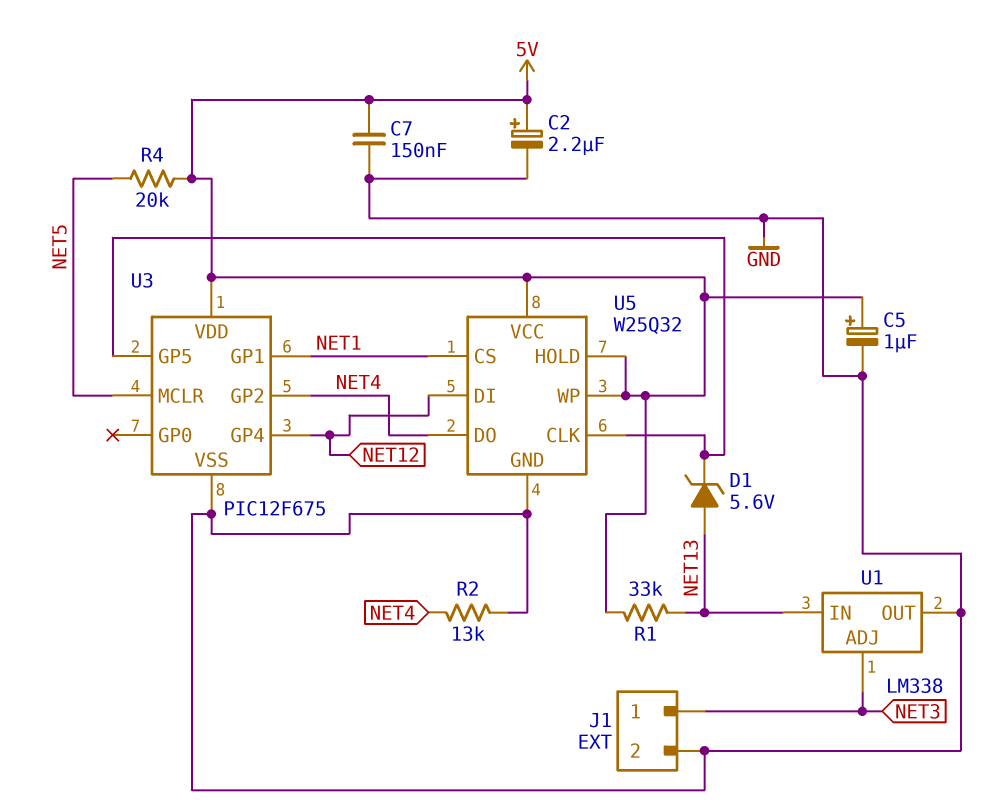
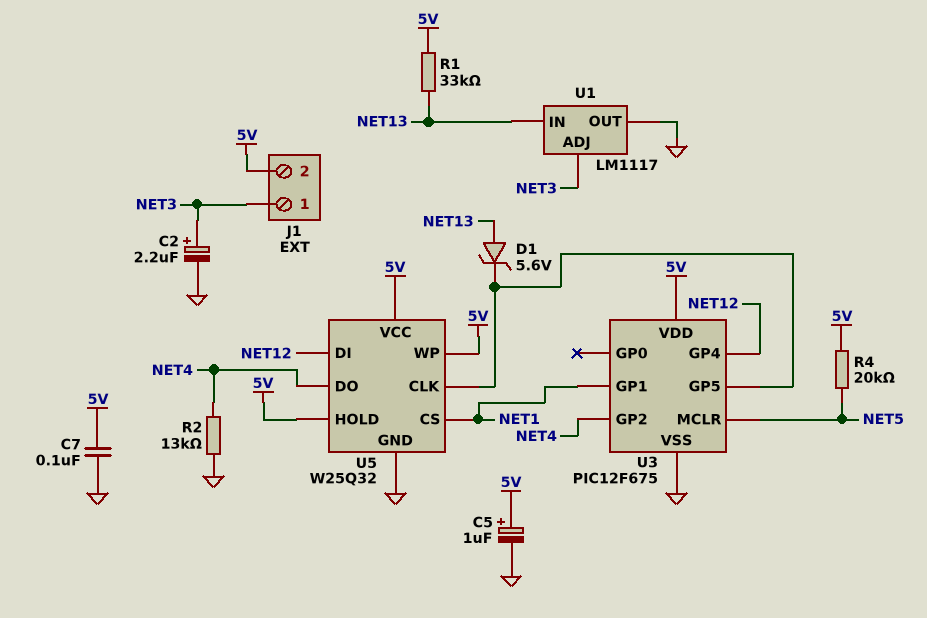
C2: 2.2uF (plus 5V, minus GND) -> 2.2uF (plus NET3, minus GND)
C7: 150nF (5V, GND) -> 100nF (5V, GND)
J1 pin 2: GND -> 5V
U1: LM338 -> LM1117

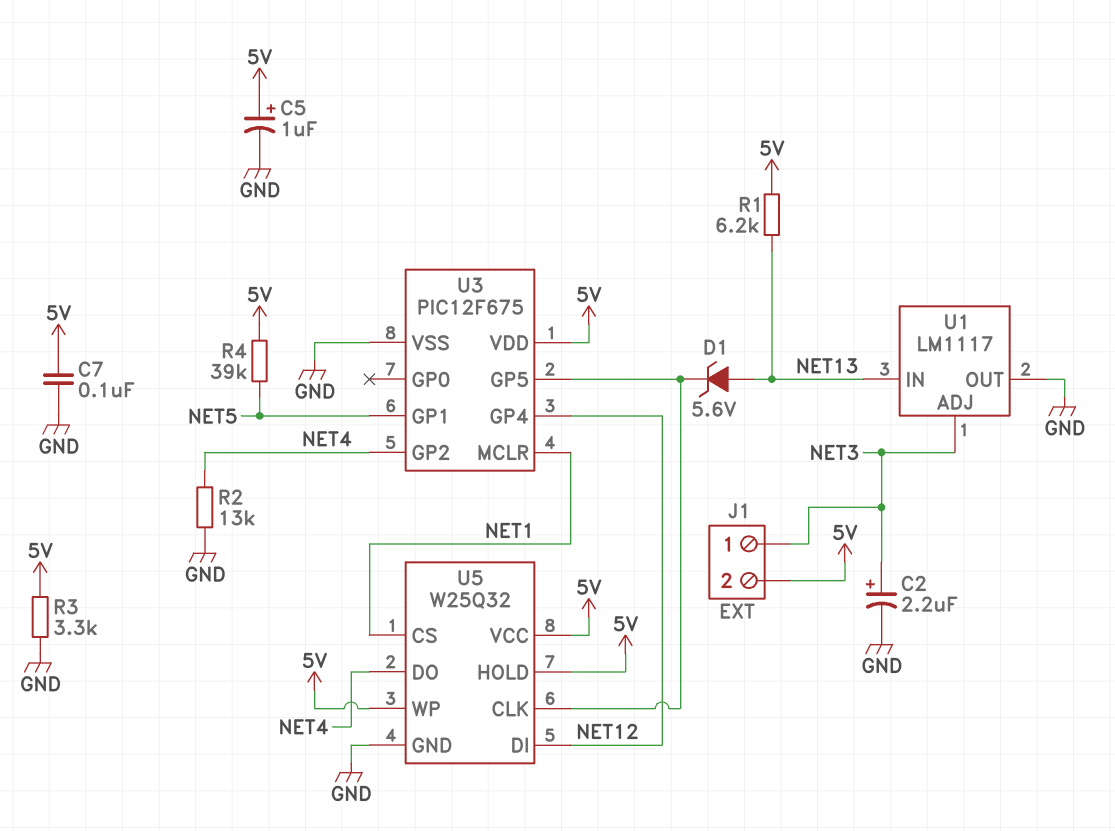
R1: 33k (5V, NET13) -> 6.2k (5V, NET13)
R3: none -> 3.3k (5V, GND)
R4: 20k (5V, NET5) -> 39k (5V, NET5)
U3 pin GP1: NET1 -> NET5
U3 pin MCLR: NET5 -> NET1

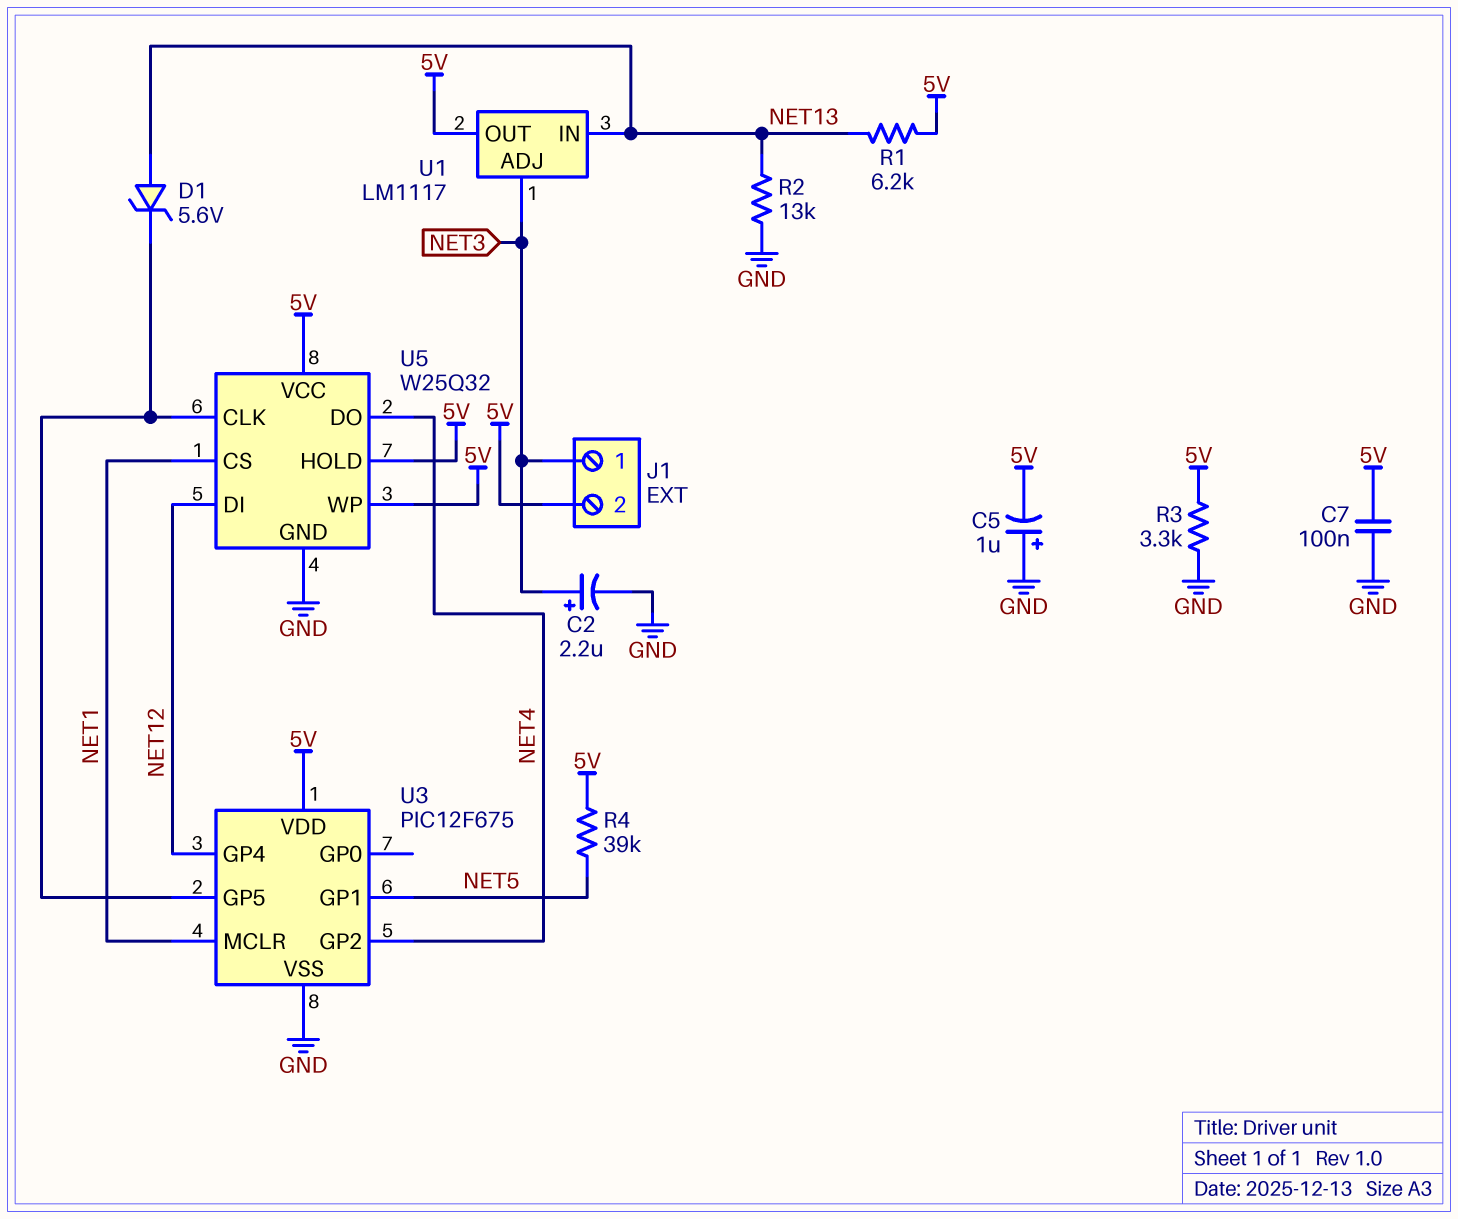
C5: 1uF (plus 5V, minus GND) -> 1uF (plus GND, minus 5V)
R2: 13k (GND, NET4) -> 13k (GND, NET13)
U1 pin OUT: GND -> 5V

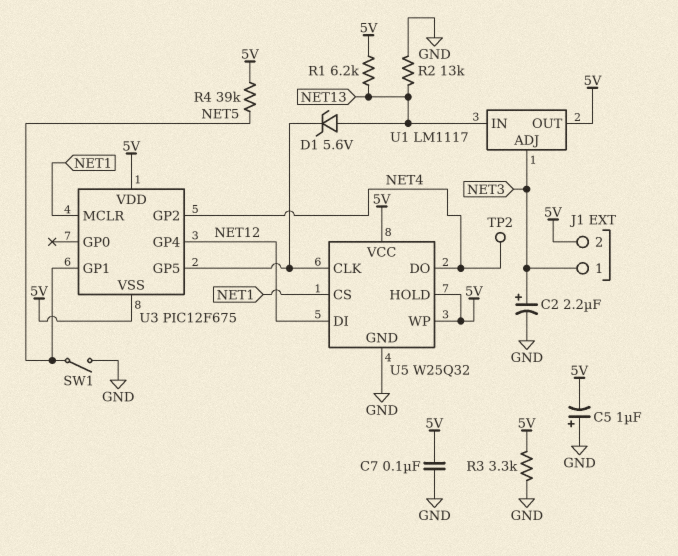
SW1: none -> switch (GND, NET5)
TP2: none -> test point (NET4)
U3 pin VSS: GND -> 5V

